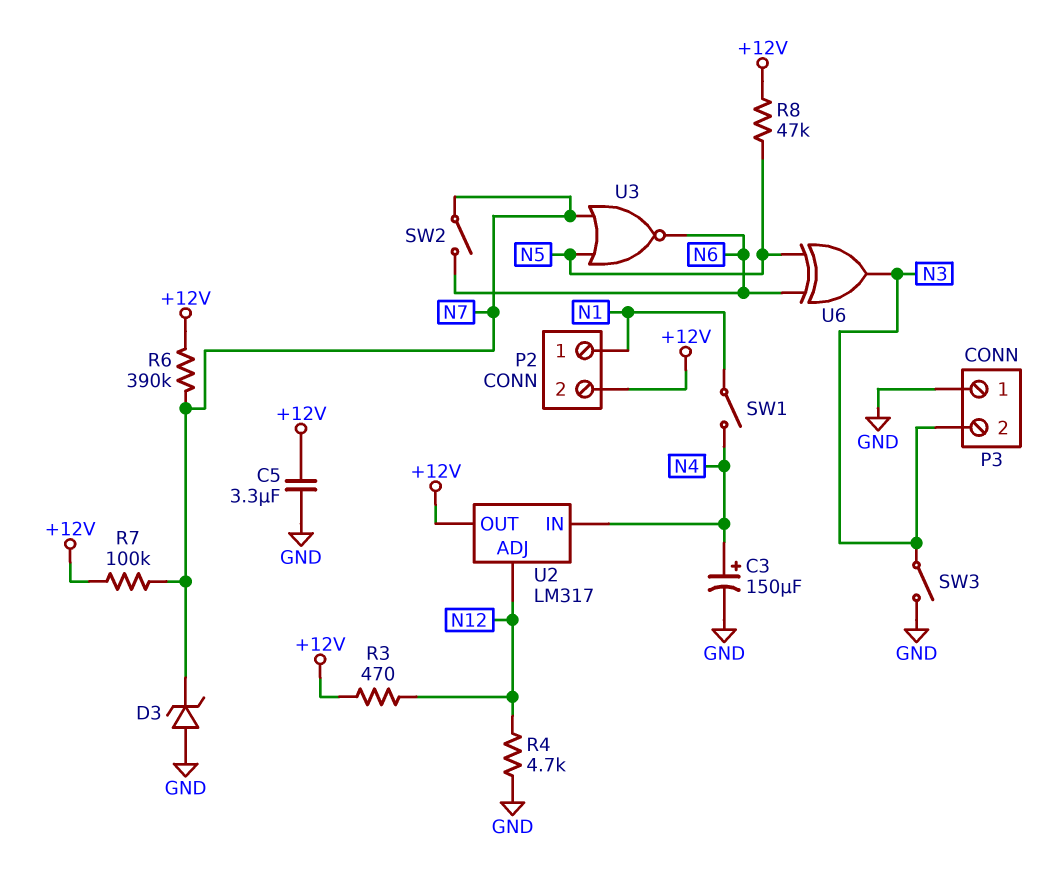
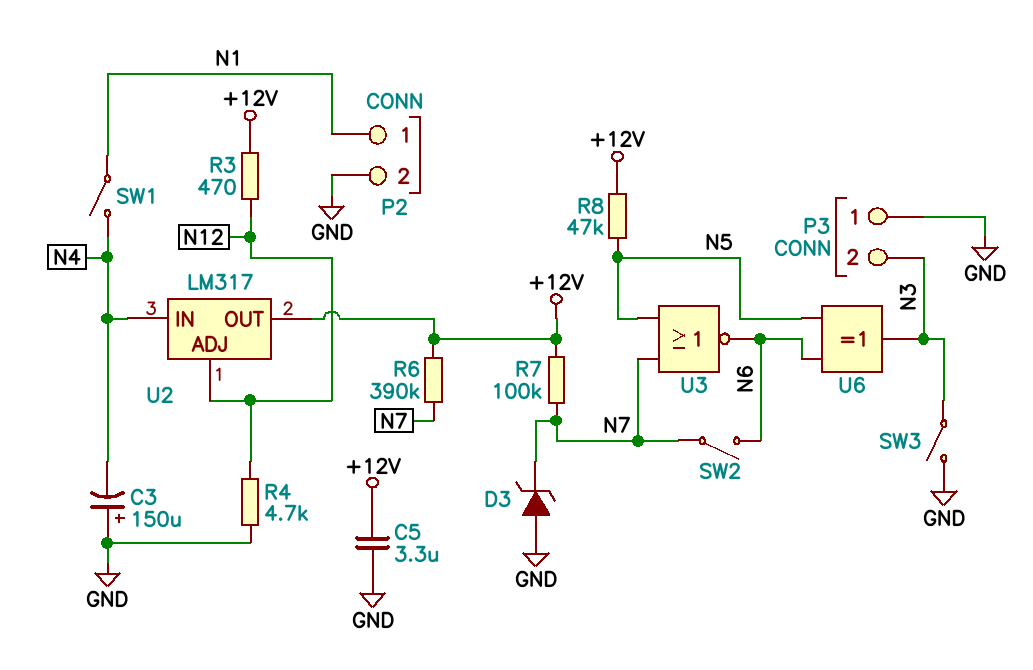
C3: 150uF (plus N4, minus GND) -> 150uF (plus GND, minus N4)
P2 pin 2: +12V -> GND

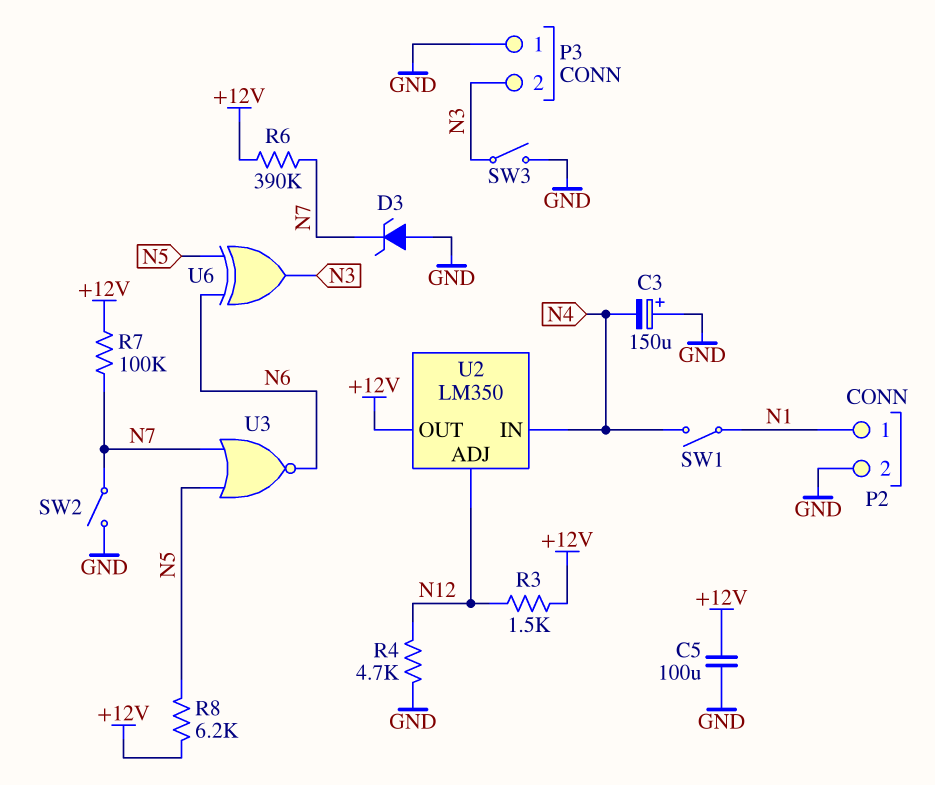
C5: 3.3uF (+12V, GND) -> 100uF (+12V, GND)
R3: 470 (+12V, N12) -> 1.5k (+12V, N12)
R8: 47k (+12V, N5) -> 6.2k (+12V, N5)
SW2: switch (N6, N7) -> switch (GND, N7)
U2: LM317 -> LM350

